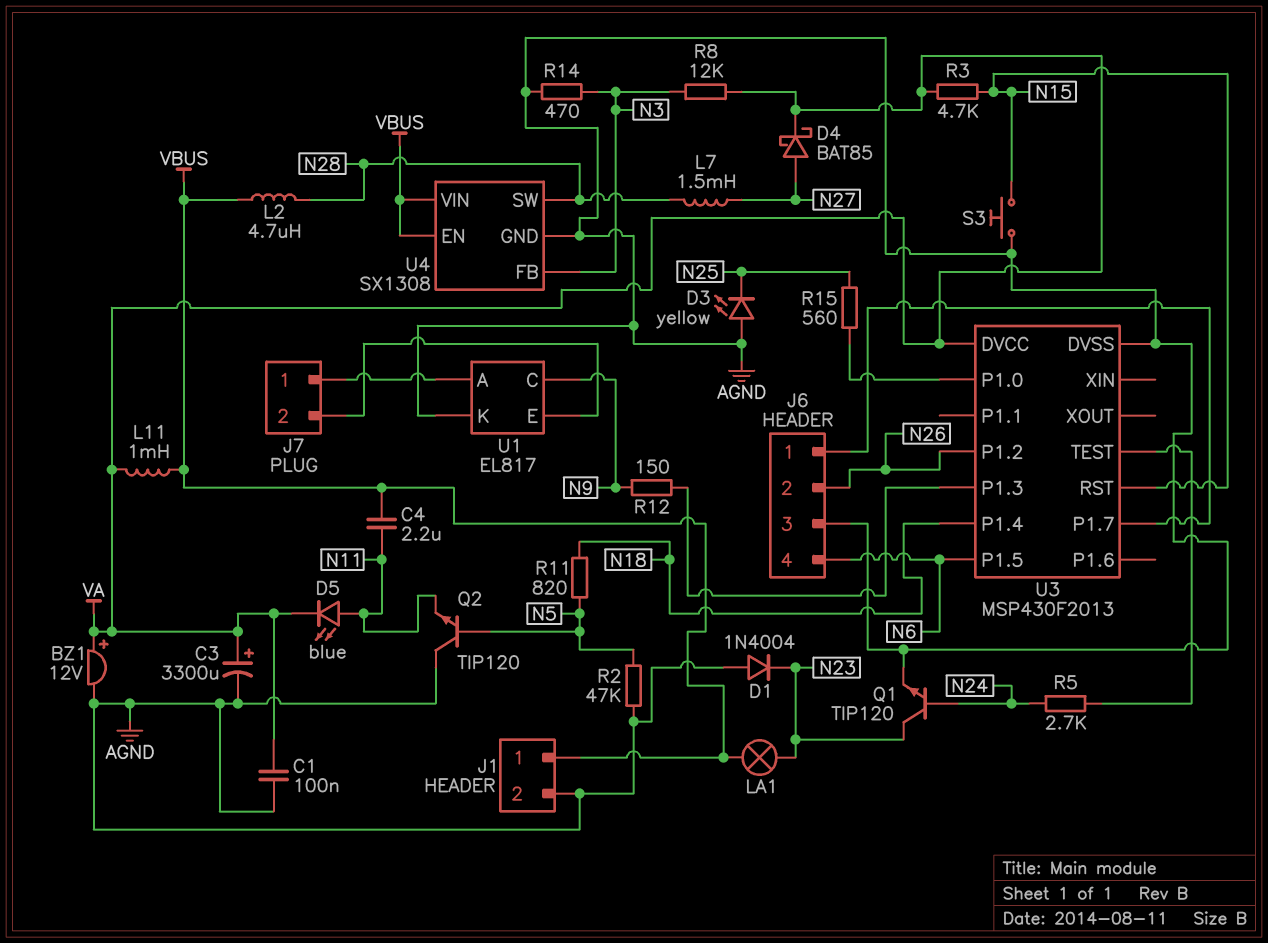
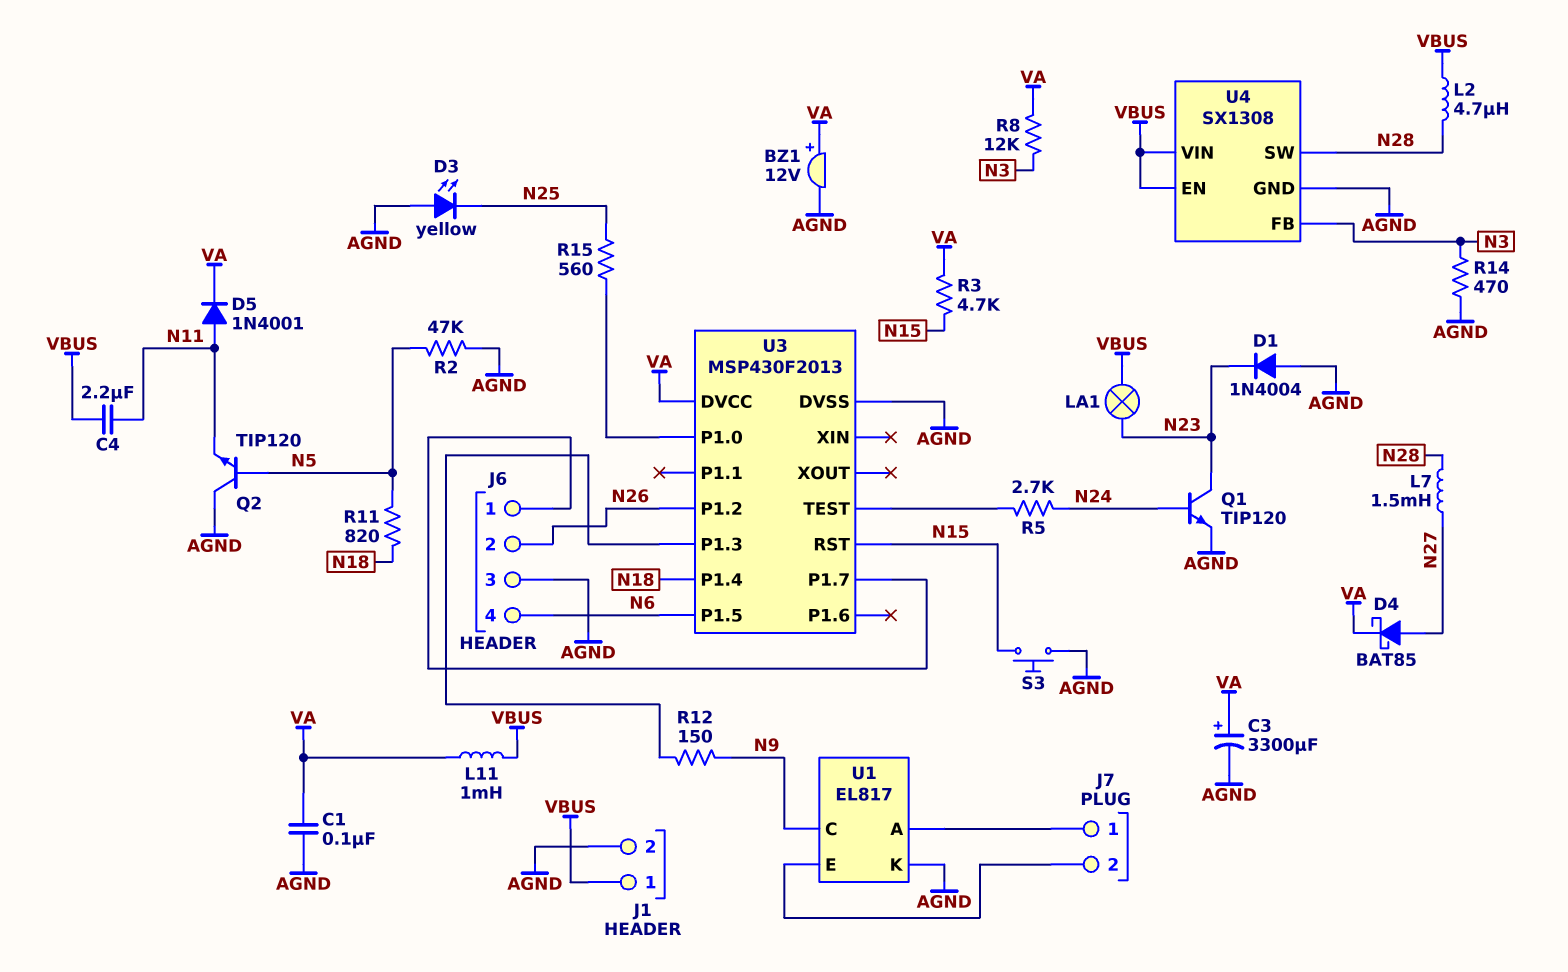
D5: LED blue (A N11, K VA) -> diode 1N4001 (A N11, K VA)

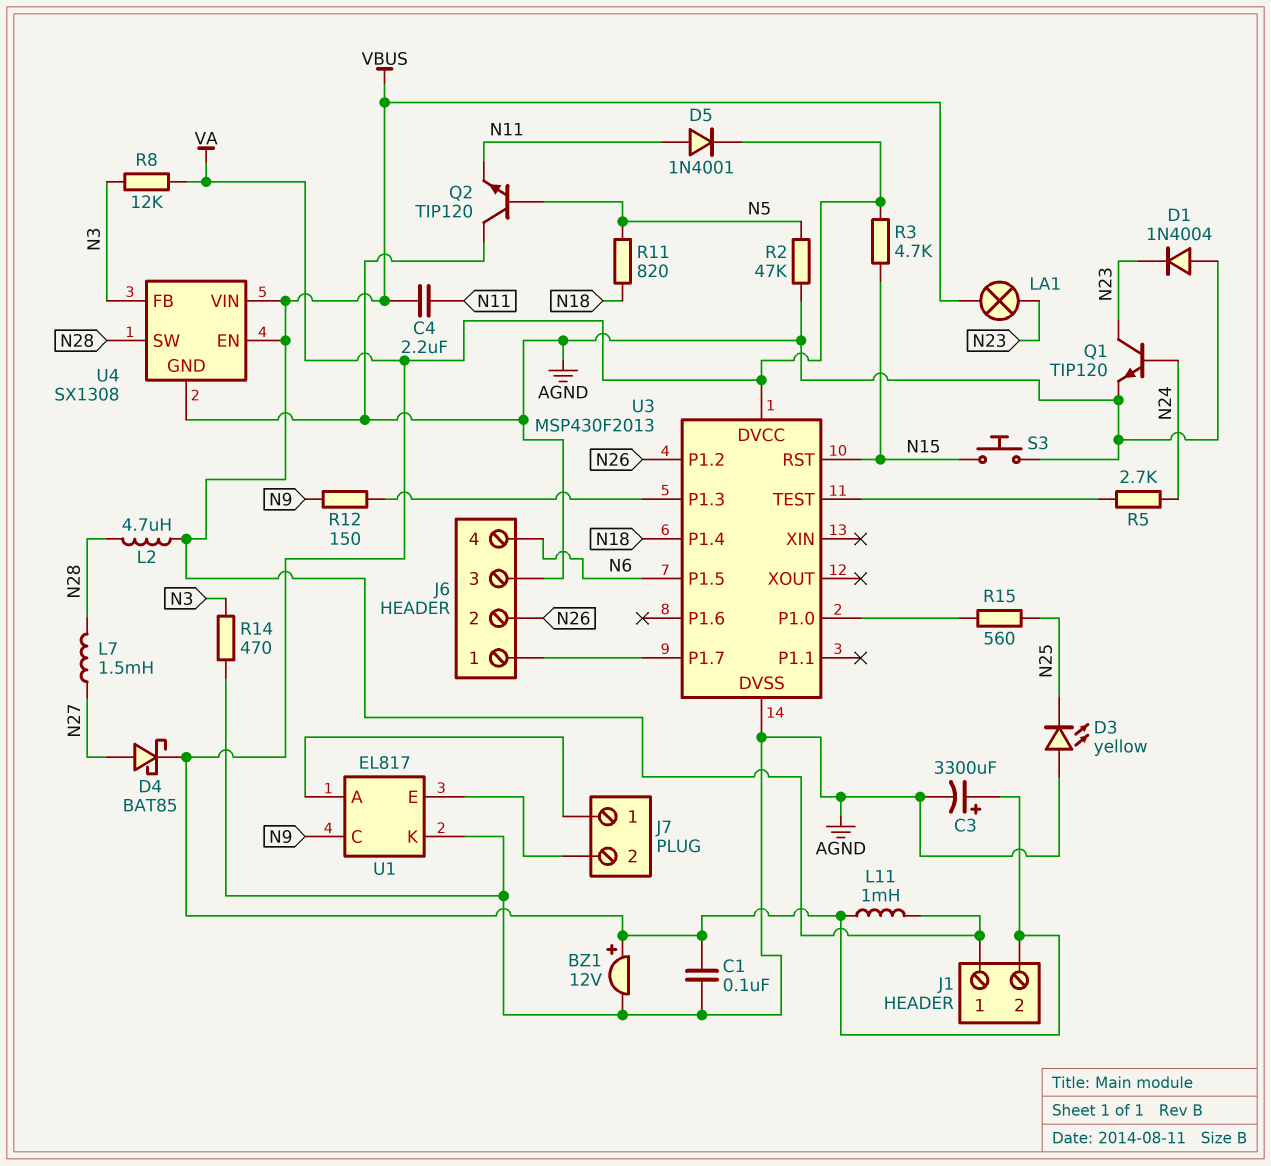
J1 pin 2: AGND -> VA

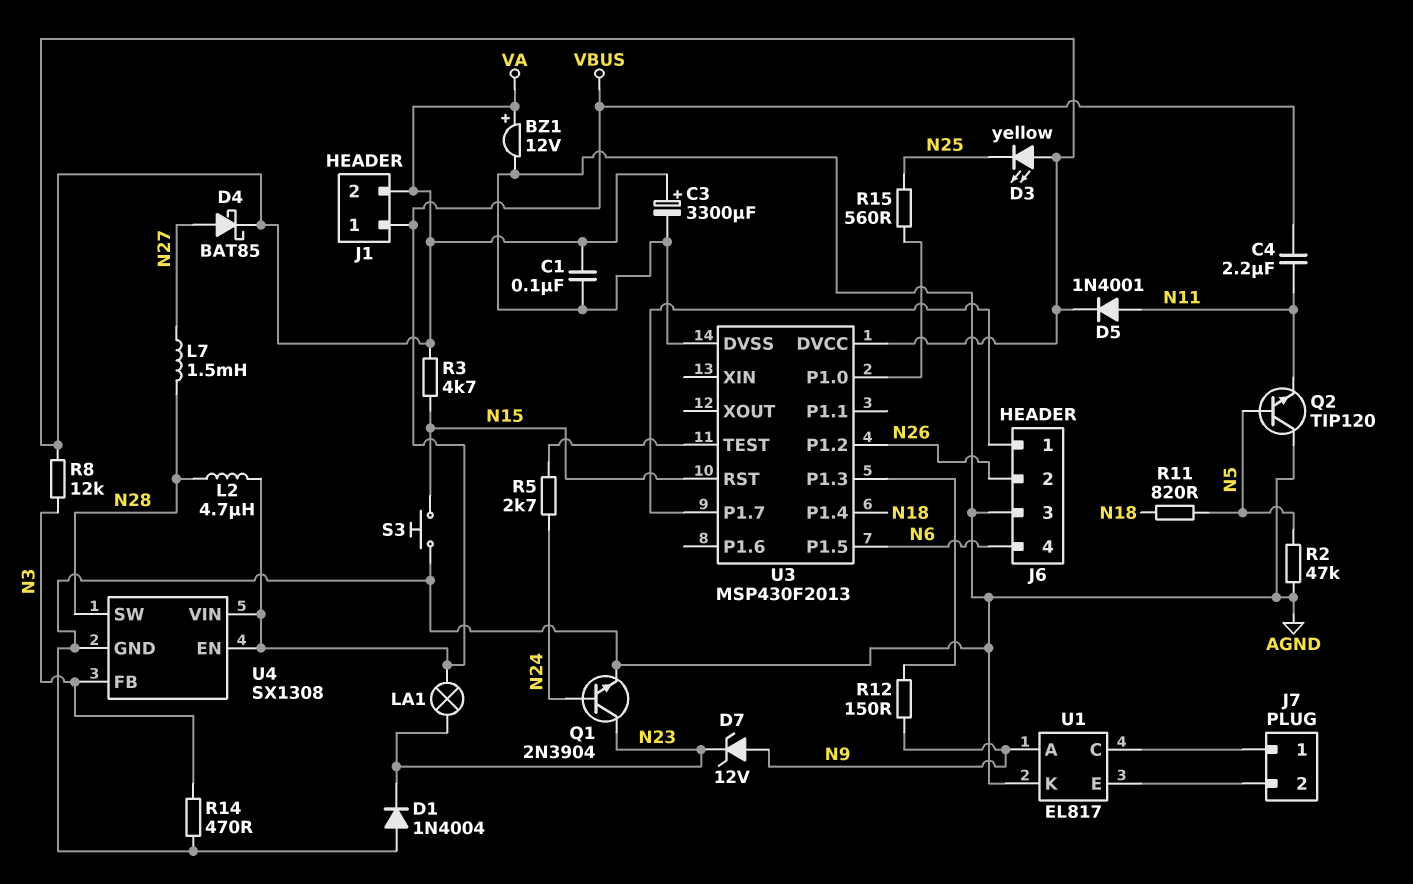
D3: LED yellow (A AGND, K N25) -> LED yellow (A VA, K N25)
D7: none -> zener 12V (A N9, K N23)
L11: 1mH (VA, VBUS) -> none
Q1: NPN TIP120 (B N24, C N23, E AGND) -> NPN 2N3904 (B N24, C N23, E AGND)
U1 pin A: J7/1 -> N9
U1 pin C: N9 -> J7/1

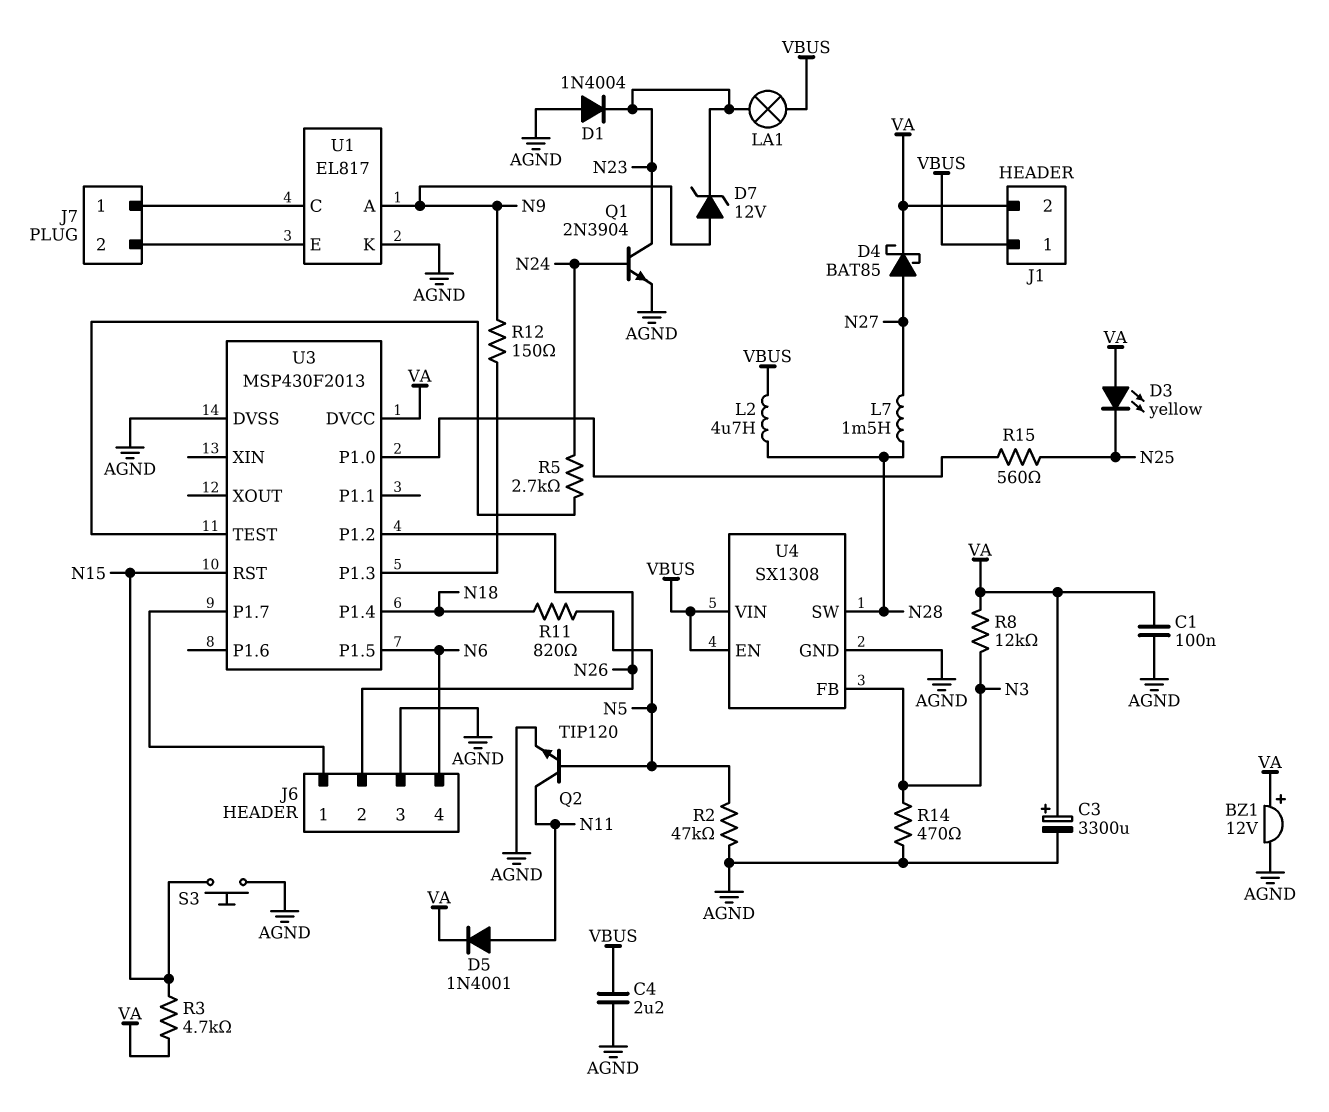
C4: 2.2uF (N11, VBUS) -> 2.2uF (AGND, VBUS)
Q2: NPN TIP120 (B N5, C AGND, E N11) -> NPN TIP120 (B N5, C N11, E AGND)

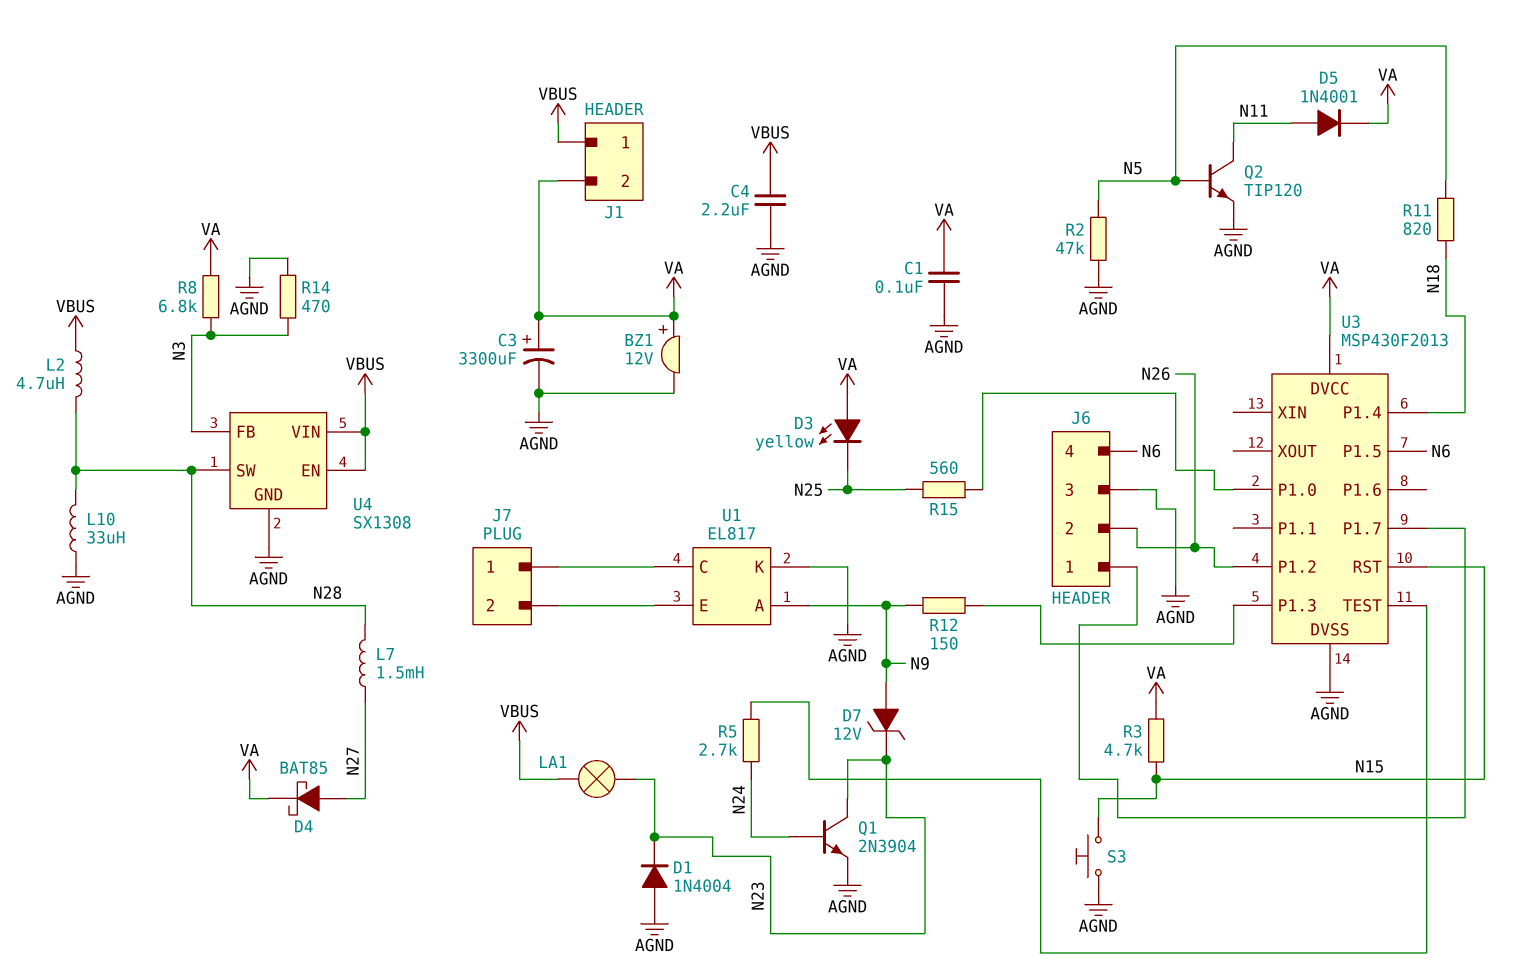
L10: none -> 33uH (AGND, N28)
R8: 12k (N3, VA) -> 6.8k (N3, VA)

